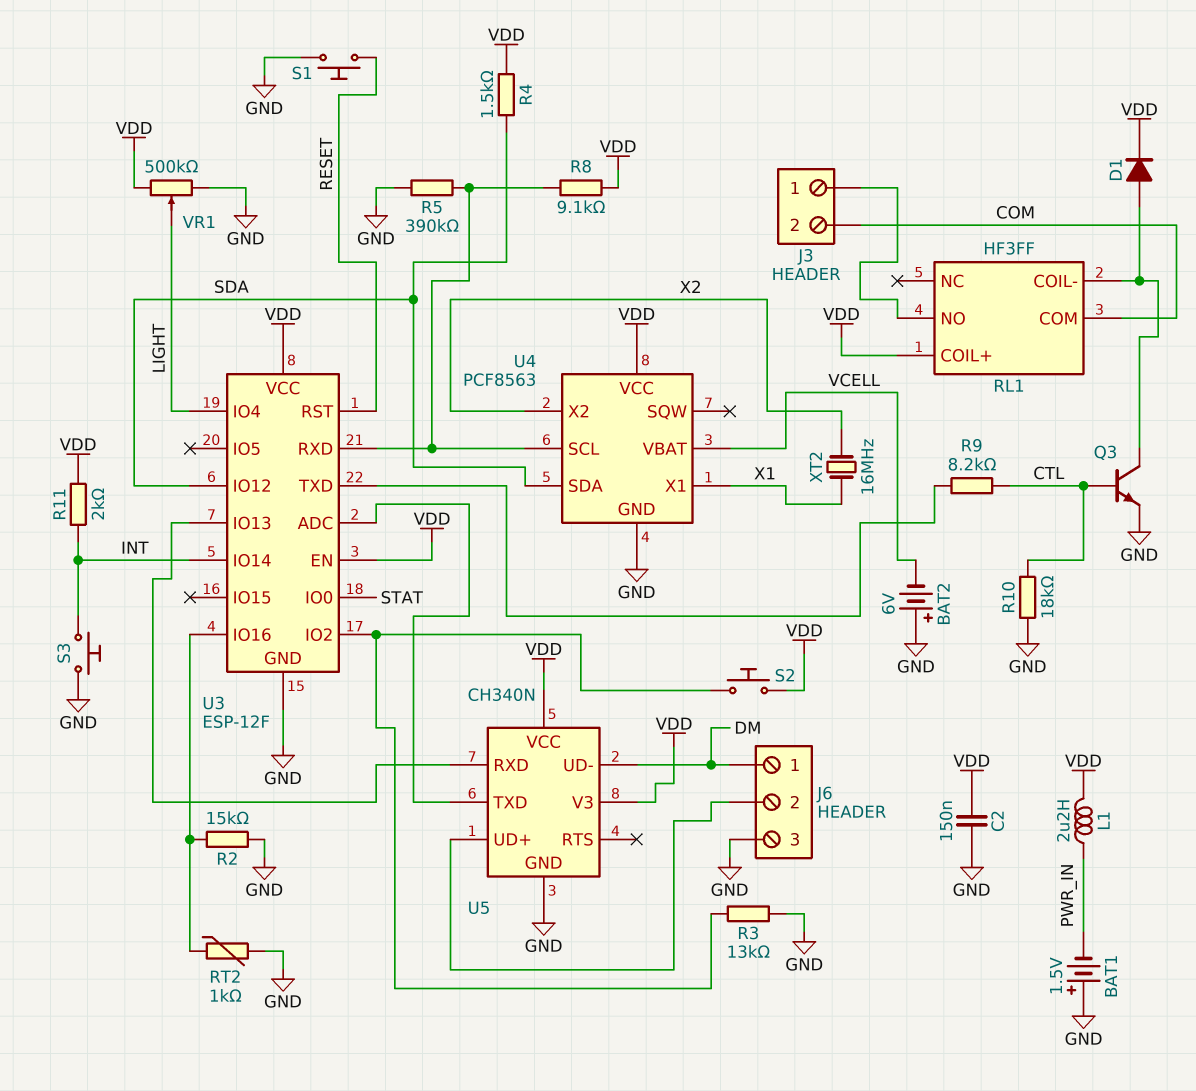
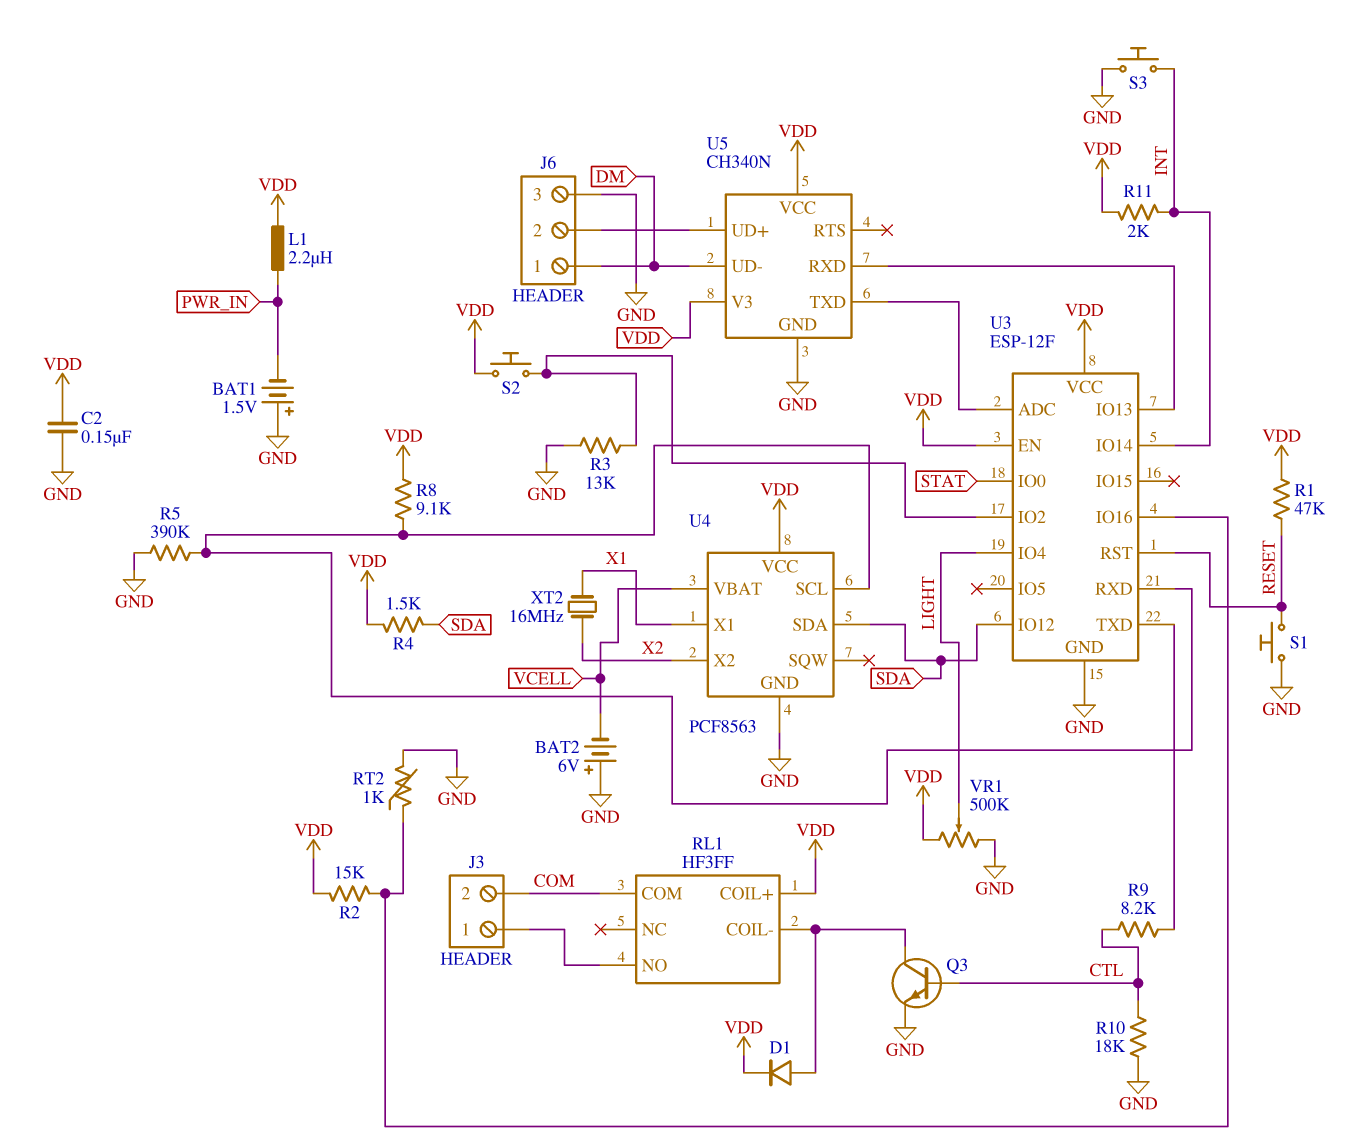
R1: none -> 47k (RESET, VDD)
R2: 15k (GND, U3/IO16) -> 15k (U3/IO16, VDD)

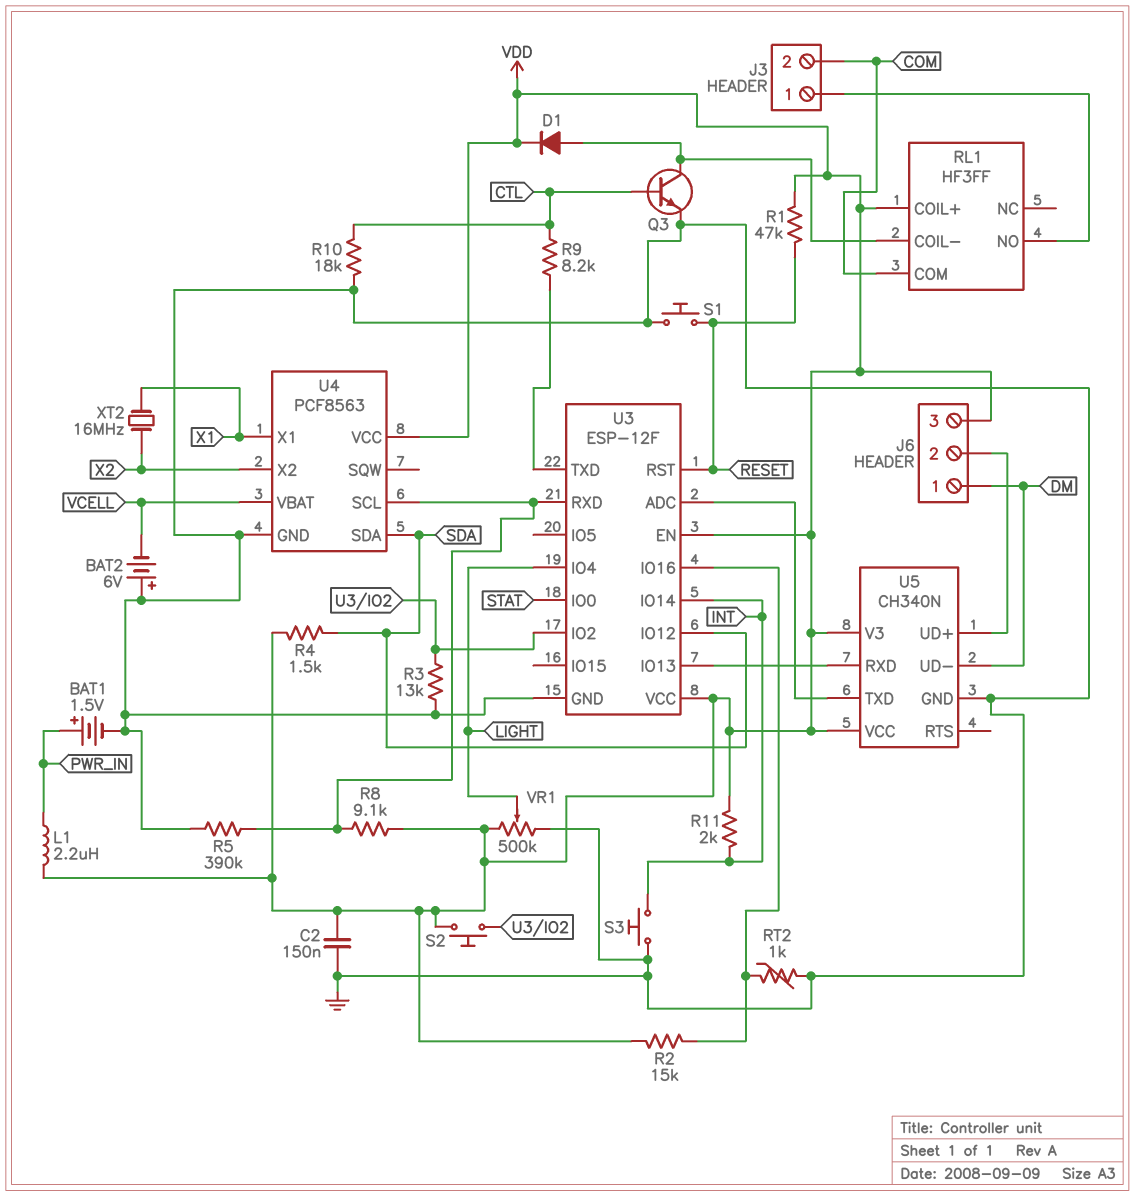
BAT1: 1.5V (plus GND, minus PWR_IN) -> 1.5V (plus PWR_IN, minus GND)
J6 pin 3: GND -> VDD

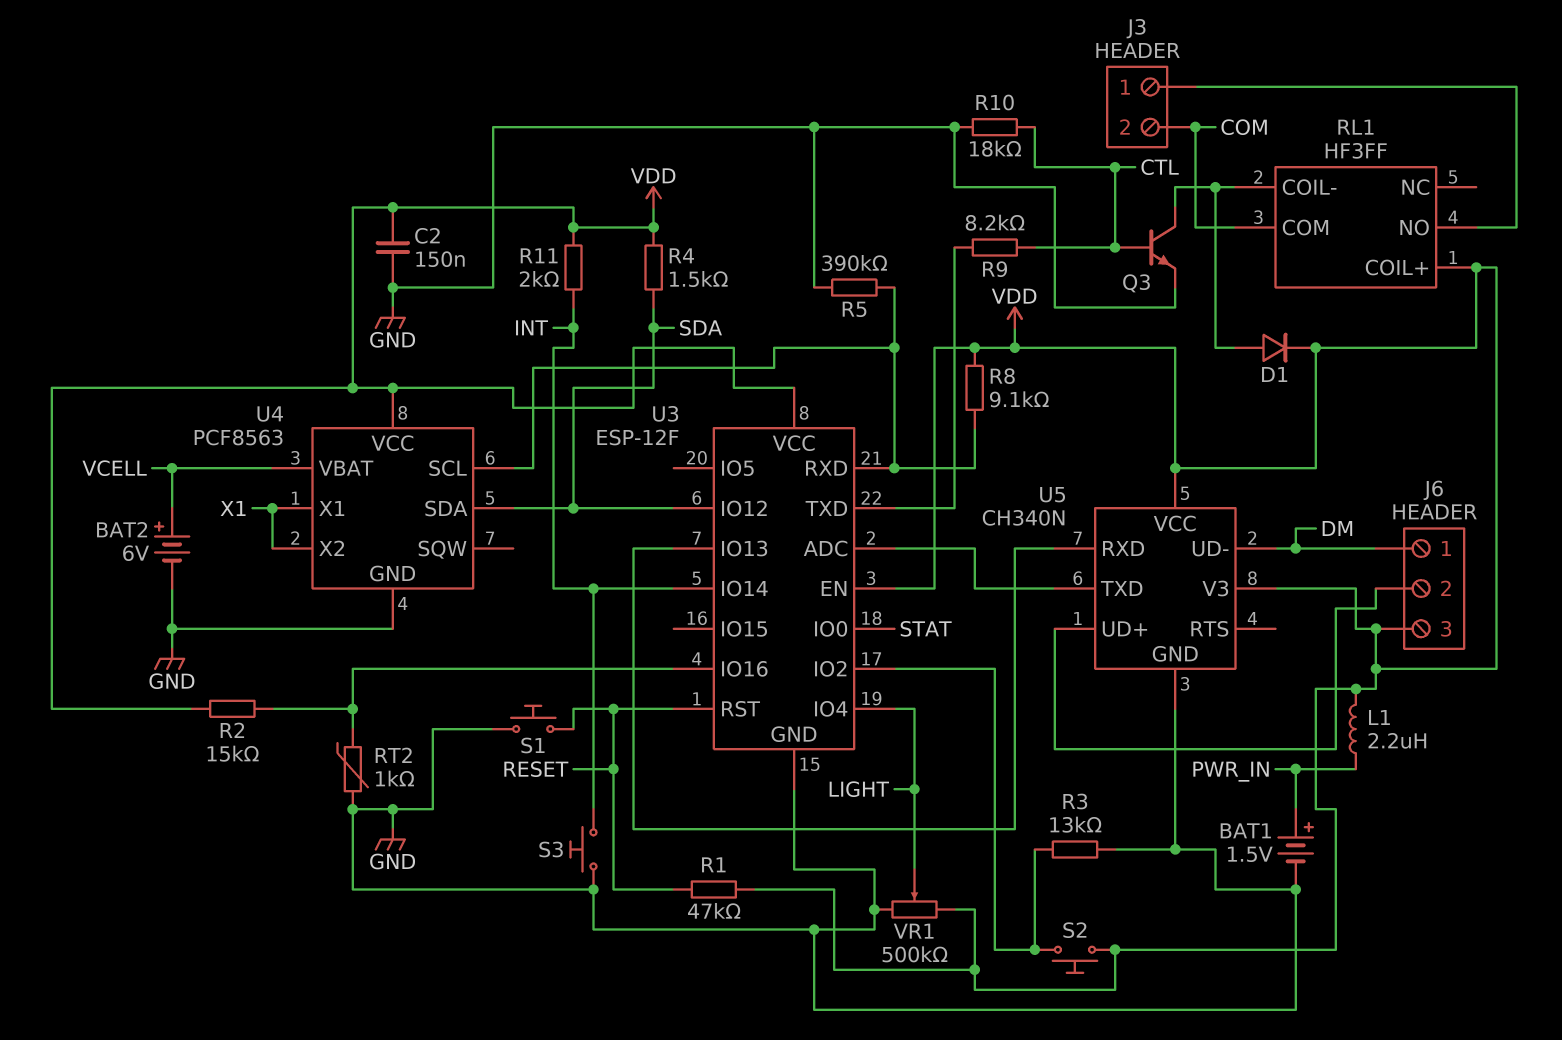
BAT2: 6V (plus GND, minus VCELL) -> 6V (plus VCELL, minus GND)
U4 pin X2: X2 -> X1
XT2: 16MHz (X1, X2) -> none

